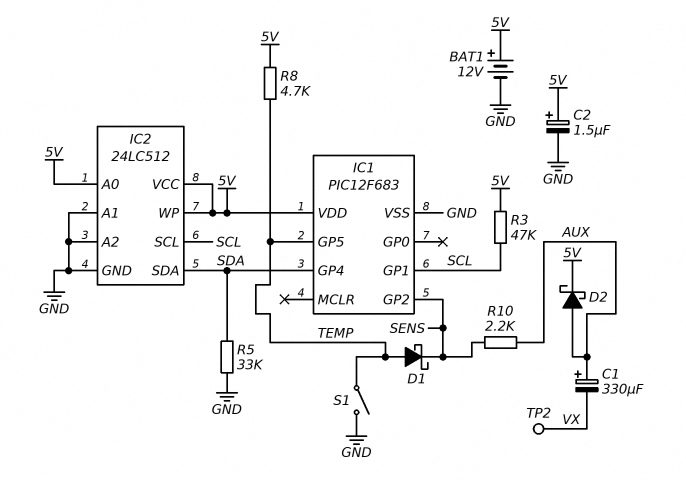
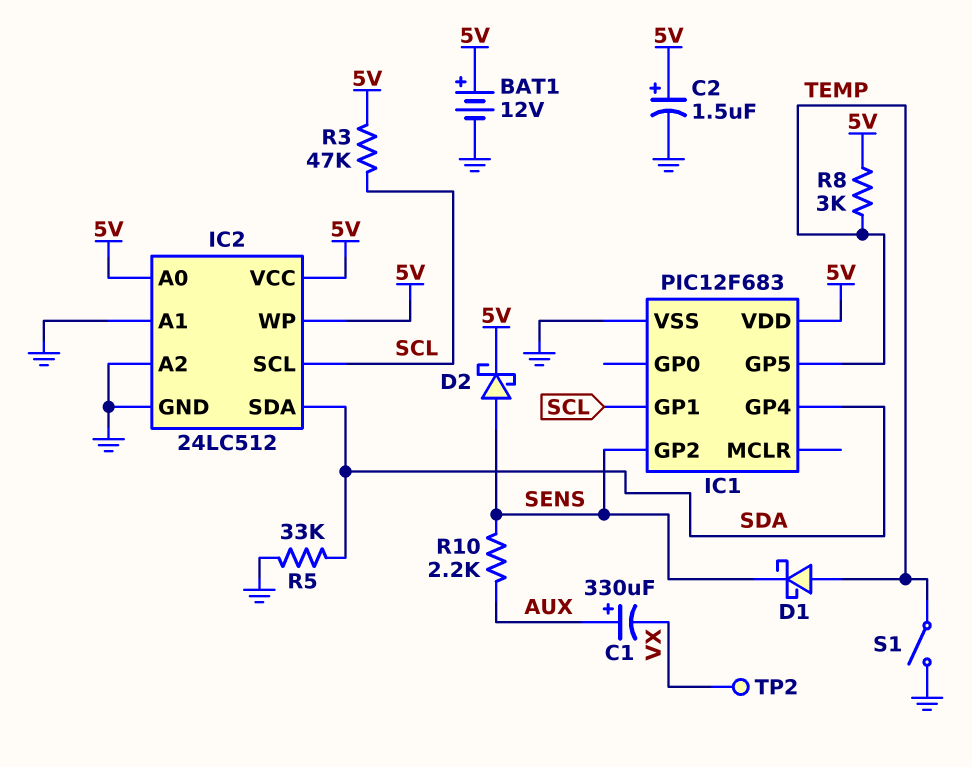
D2: schottky (A AUX, K 5V) -> schottky (A SENS, K 5V)
R8: 4.7k (5V, TEMP) -> 3k (5V, TEMP)

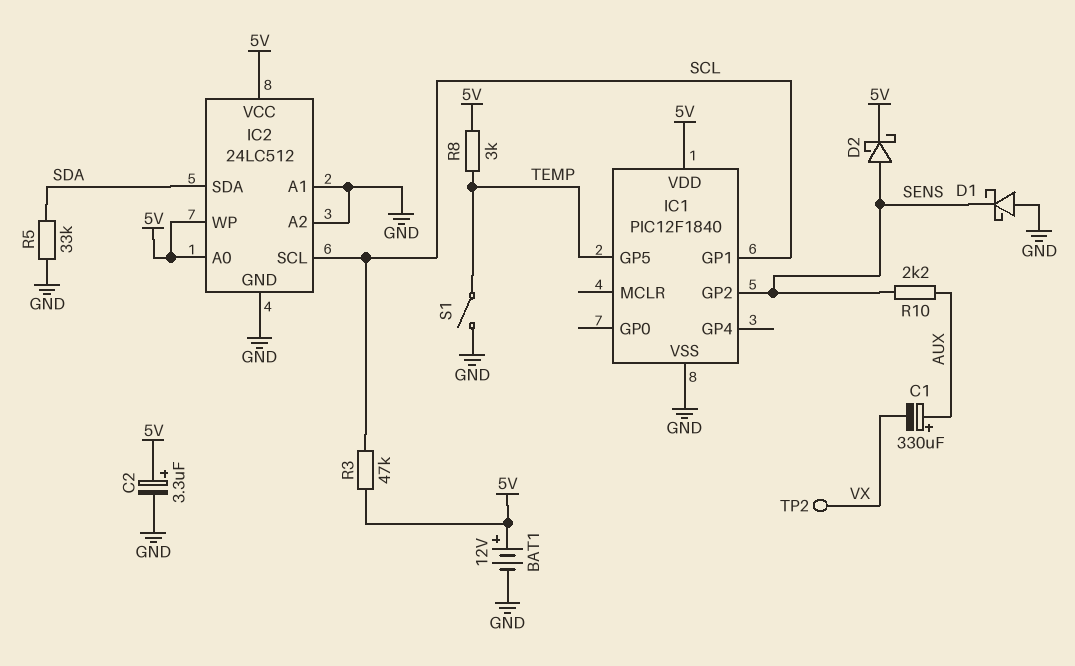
C2: 1.5uF (plus 5V, minus GND) -> 3.3uF (plus 5V, minus GND)
D1: schottky (A TEMP, K SENS) -> schottky (A GND, K SENS)
IC1: PIC12F683 -> PIC12F1840
IC1 pin GP4: SDA -> none

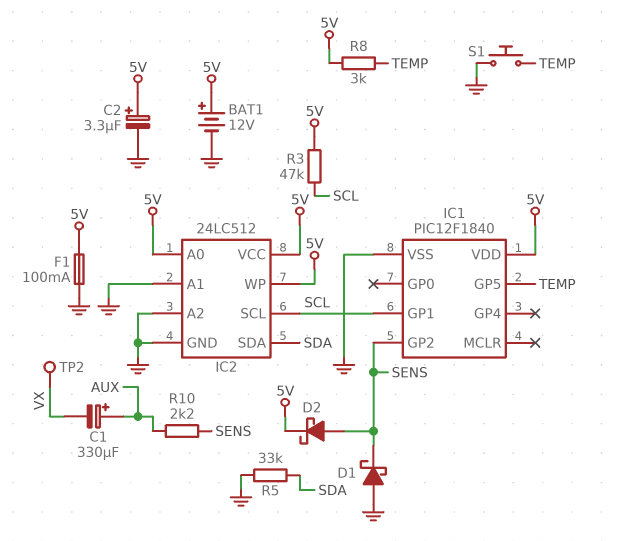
F1: none -> 100mA (5V, GND)
S1: switch (GND, TEMP) -> button (GND, TEMP)

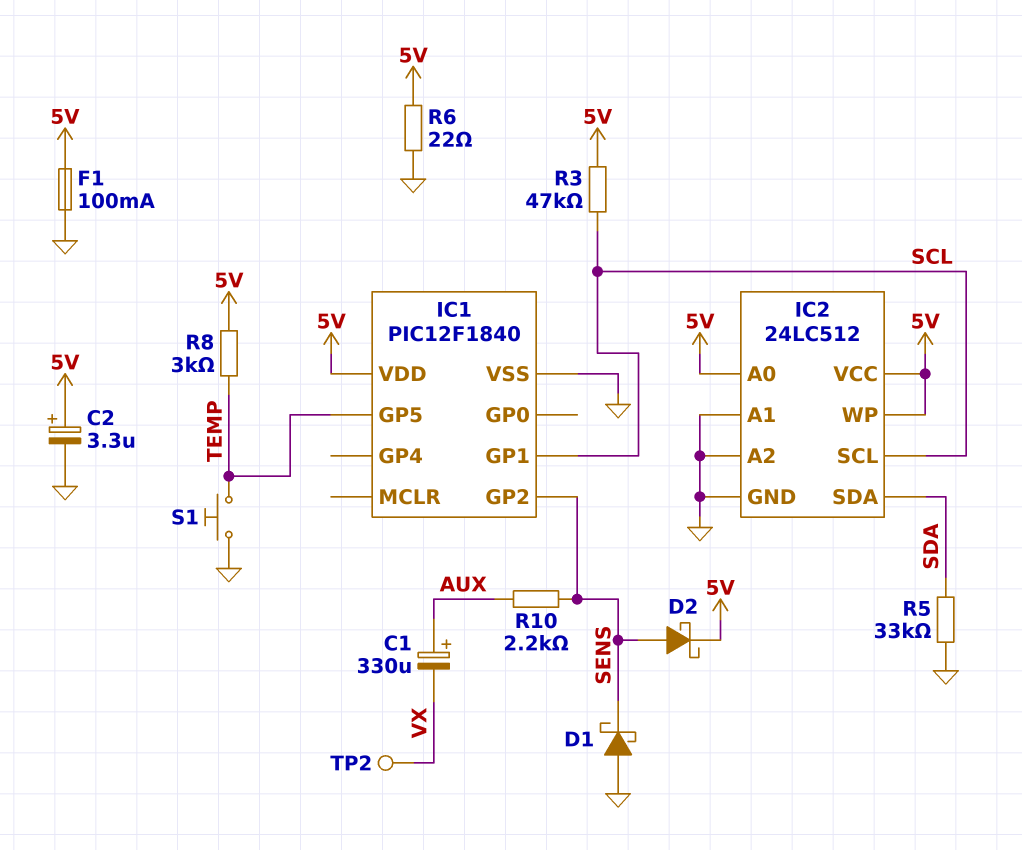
BAT1: 12V (plus 5V, minus GND) -> none
R6: none -> 22 (5V, GND)

